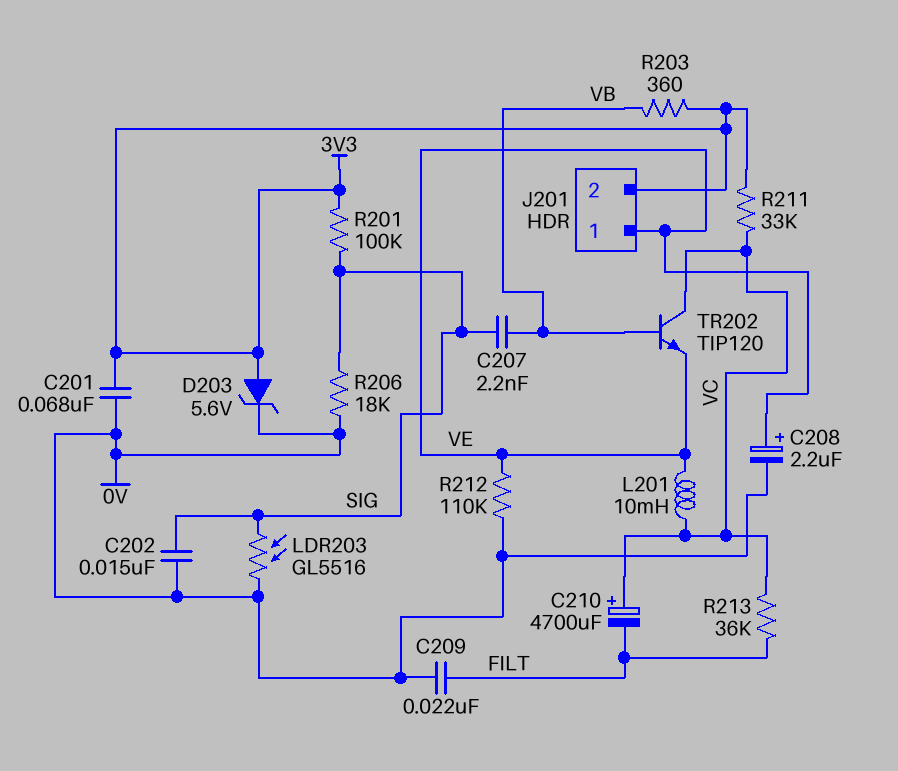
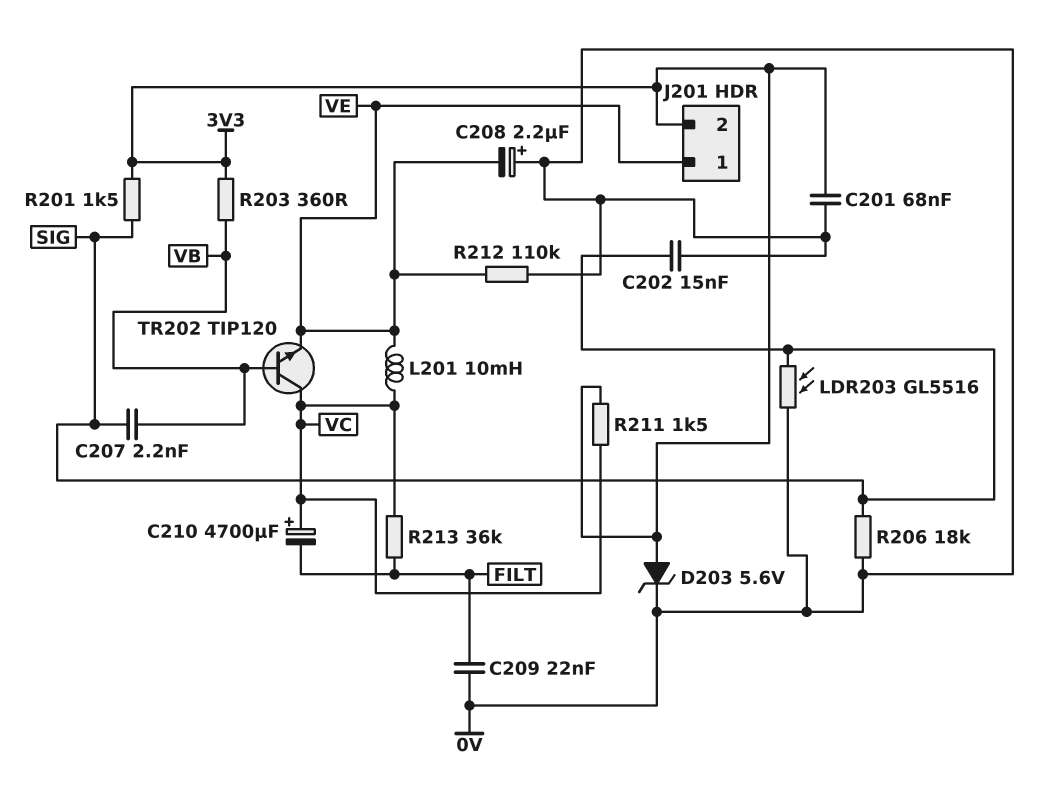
C208: 2.2uF (plus VE, minus 0V) -> 2.2uF (plus 0V, minus VE)
R201: 100k (3V3, SIG) -> 1.5k (3V3, SIG)
R211: 33k (3V3, VC) -> 1.5k (3V3, VC)

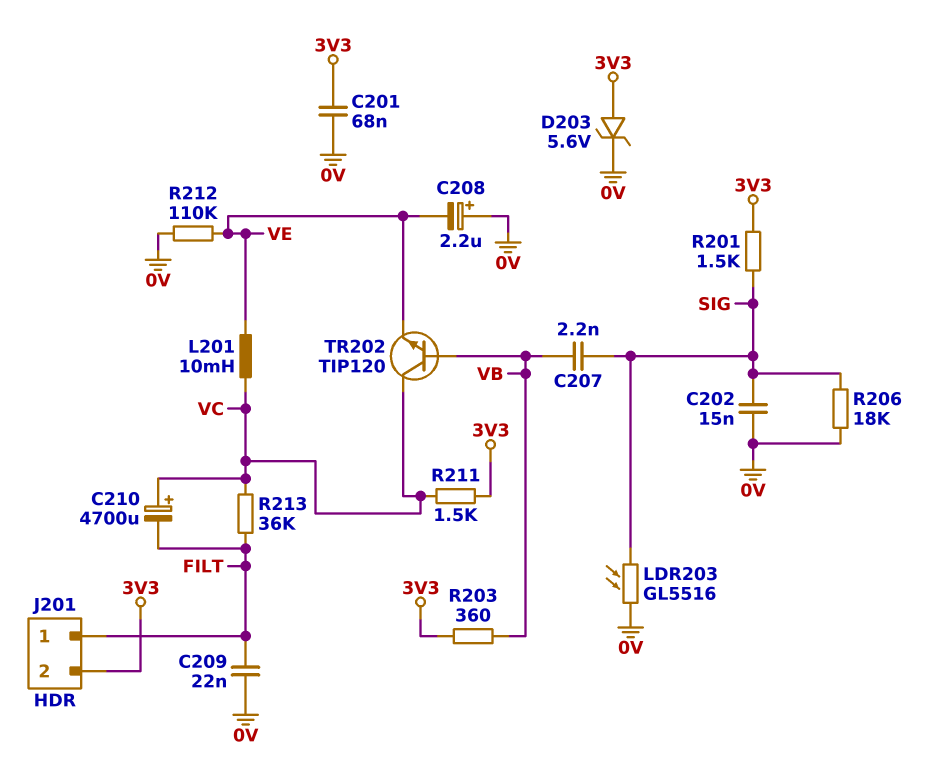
J201 pin 1: VE -> FILT

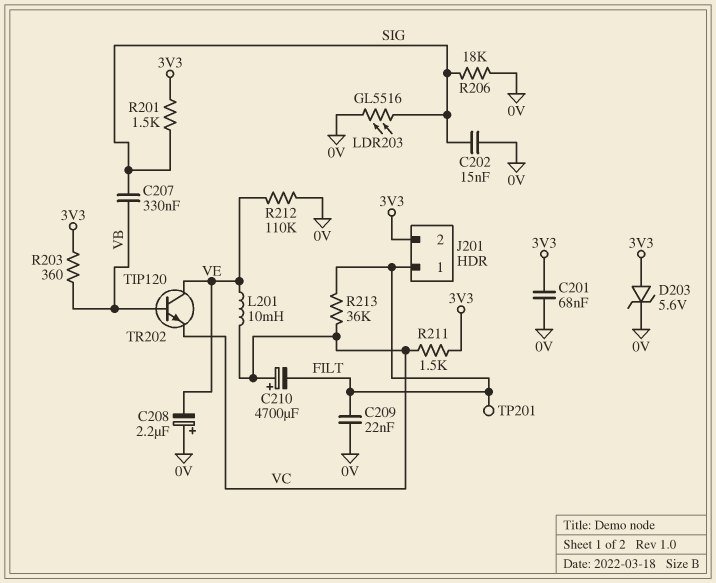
C207: 2.2nF (SIG, VB) -> 330nF (SIG, VB)
TP201: none -> test point (FILT)
TR202: NPN TIP120 (B VB, C VC, E VE) -> NPN TIP120 (B VB, C VE, E VC)

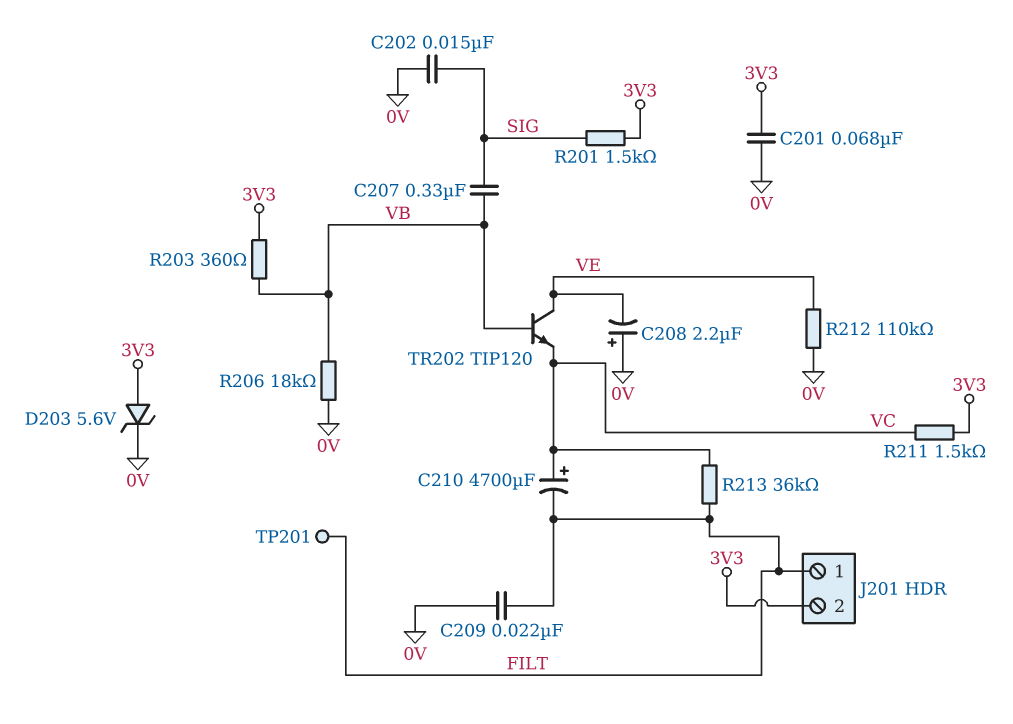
L201: 10mH (VC, VE) -> none
LDR203: GL5516 (0V, SIG) -> none
R206: 18k (0V, SIG) -> 18k (0V, VB)

